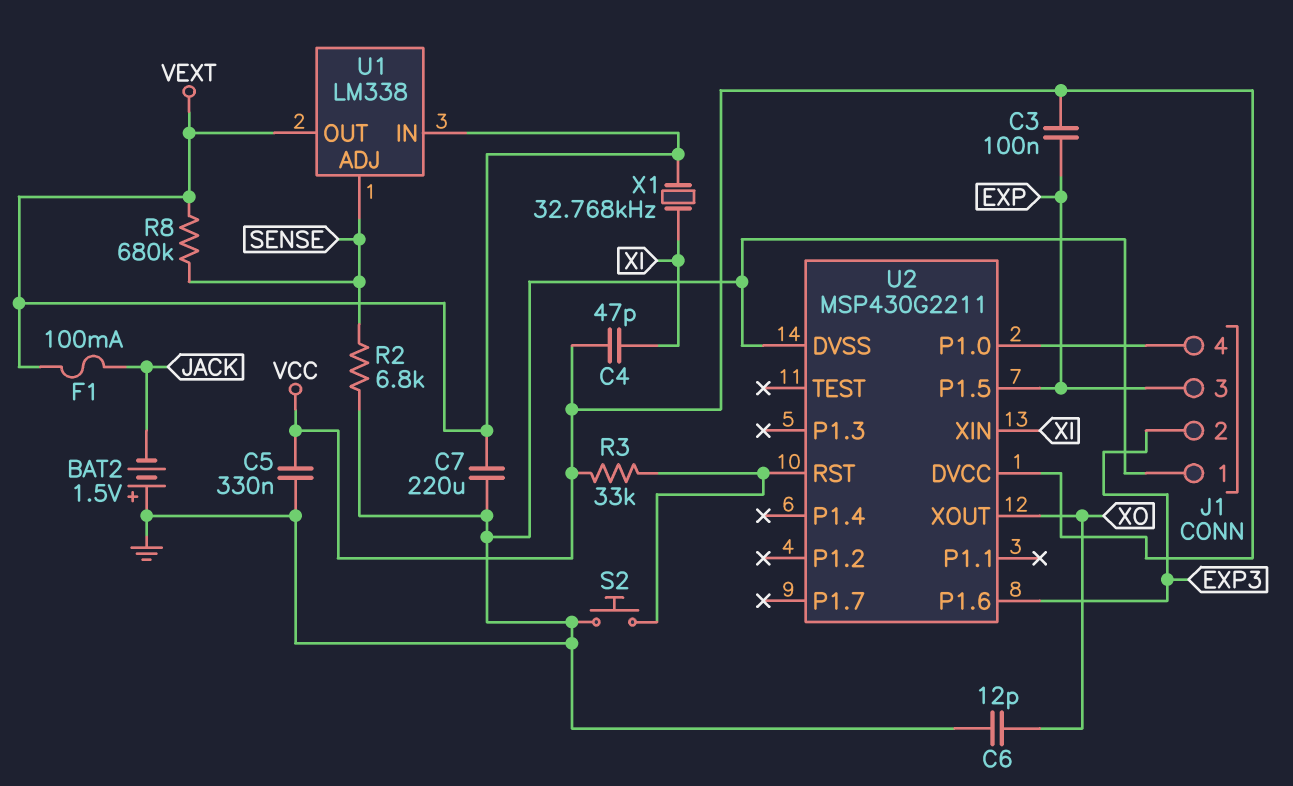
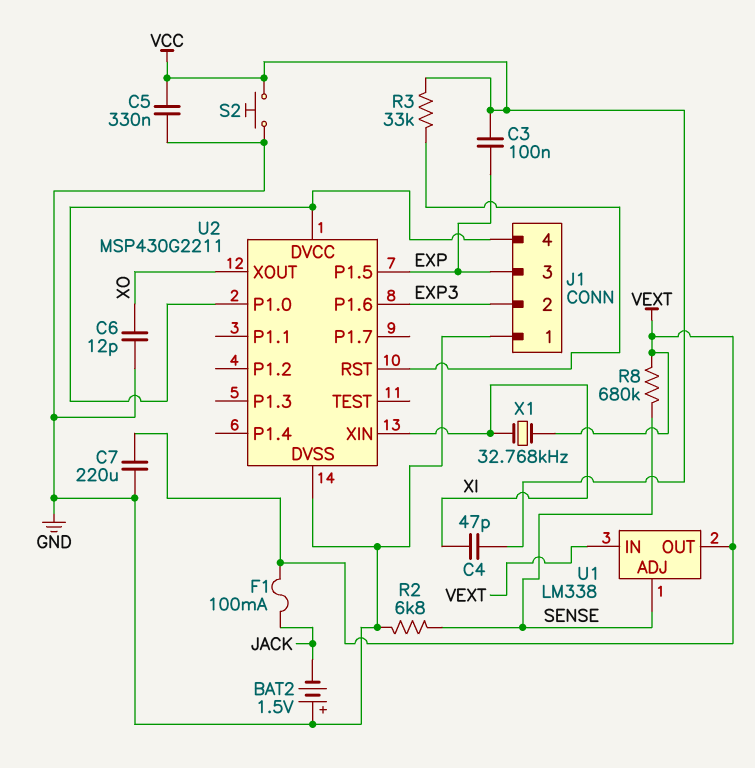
S2: button (GND, U2/RST) -> button (GND, VCC)
U2 pin DVCC: VCC -> J1/4

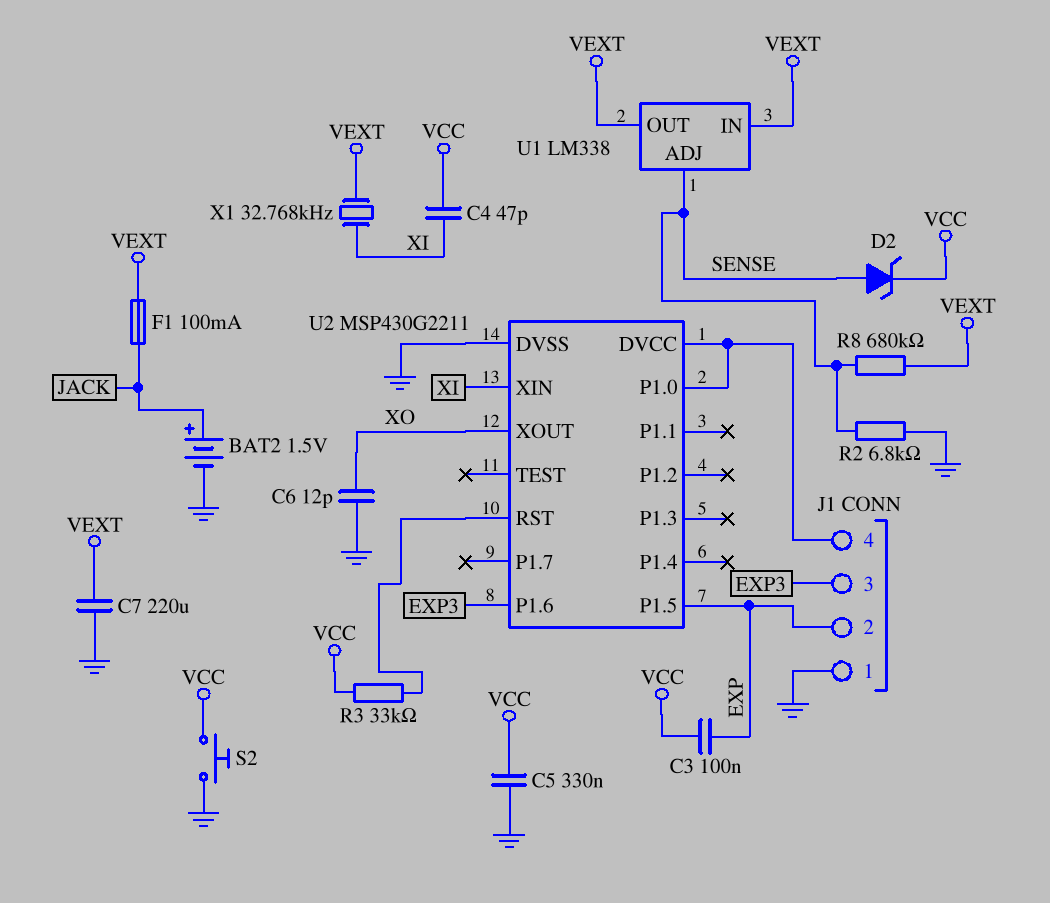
BAT2: 1.5V (plus GND, minus JACK) -> 1.5V (plus JACK, minus GND)
D2: none -> zener (A SENSE, K VCC)
J1 pin 2: EXP3 -> EXP
J1 pin 3: EXP -> EXP3

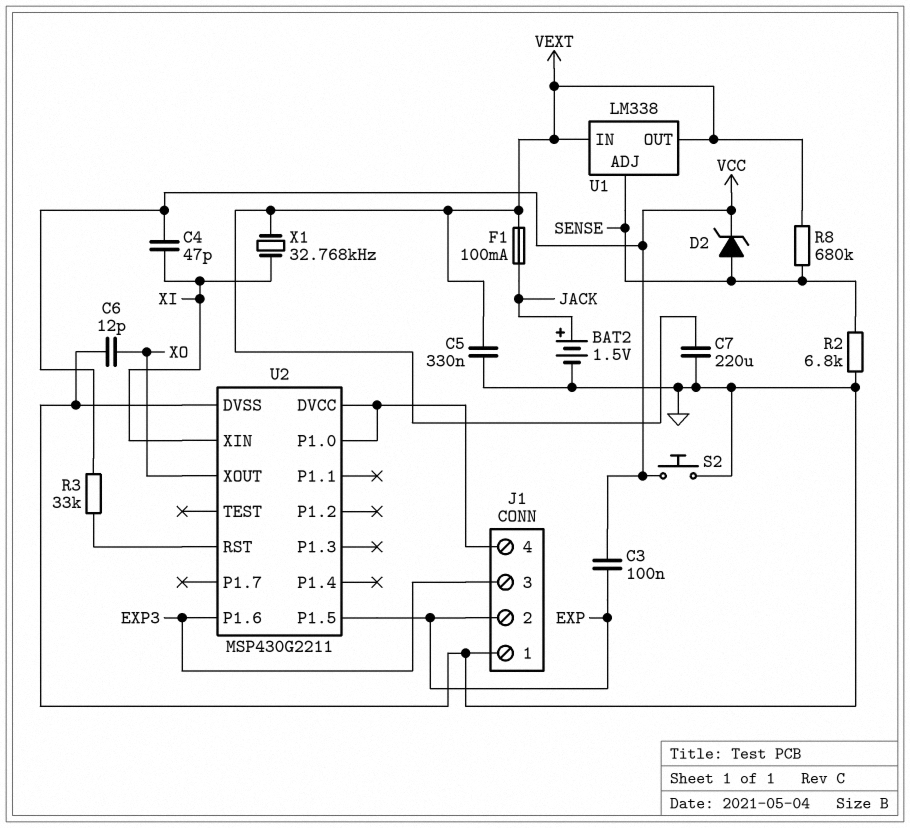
C5: 330nF (GND, VCC) -> 330nF (GND, VEXT)

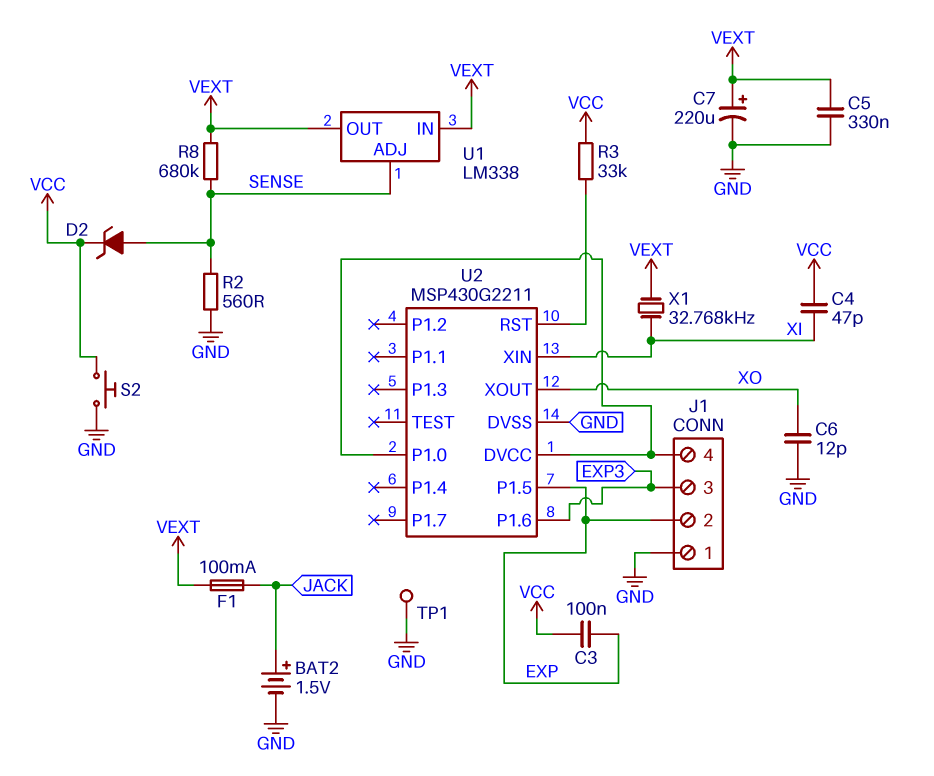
C7: 220uF (GND, VEXT) -> 220uF (plus VEXT, minus GND)
R2: 6.8k (GND, SENSE) -> 560 (GND, SENSE)
TP1: none -> test point (GND)

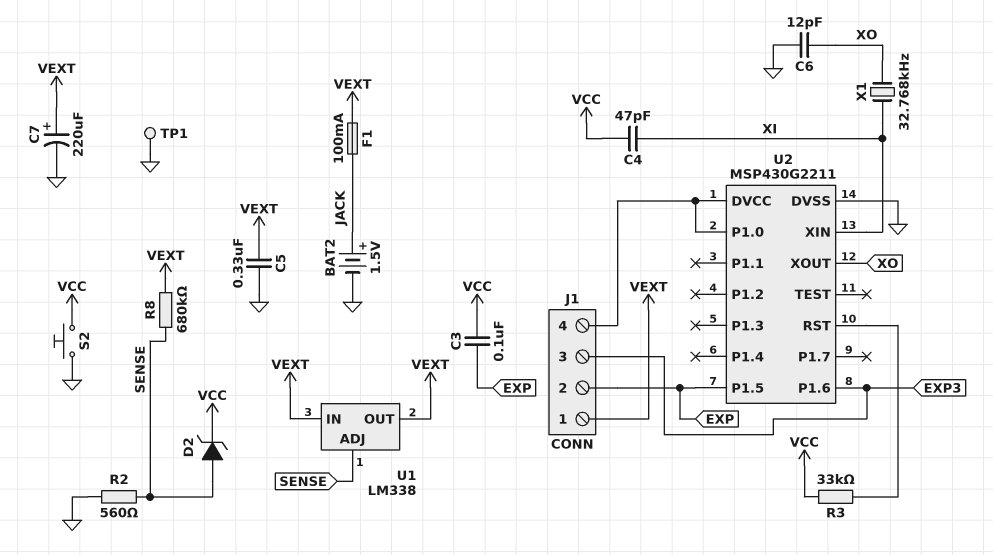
J1 pin 1: GND -> VEXT
X1: 32.768kHz (VEXT, XI) -> 32.768kHz (XI, XO)

